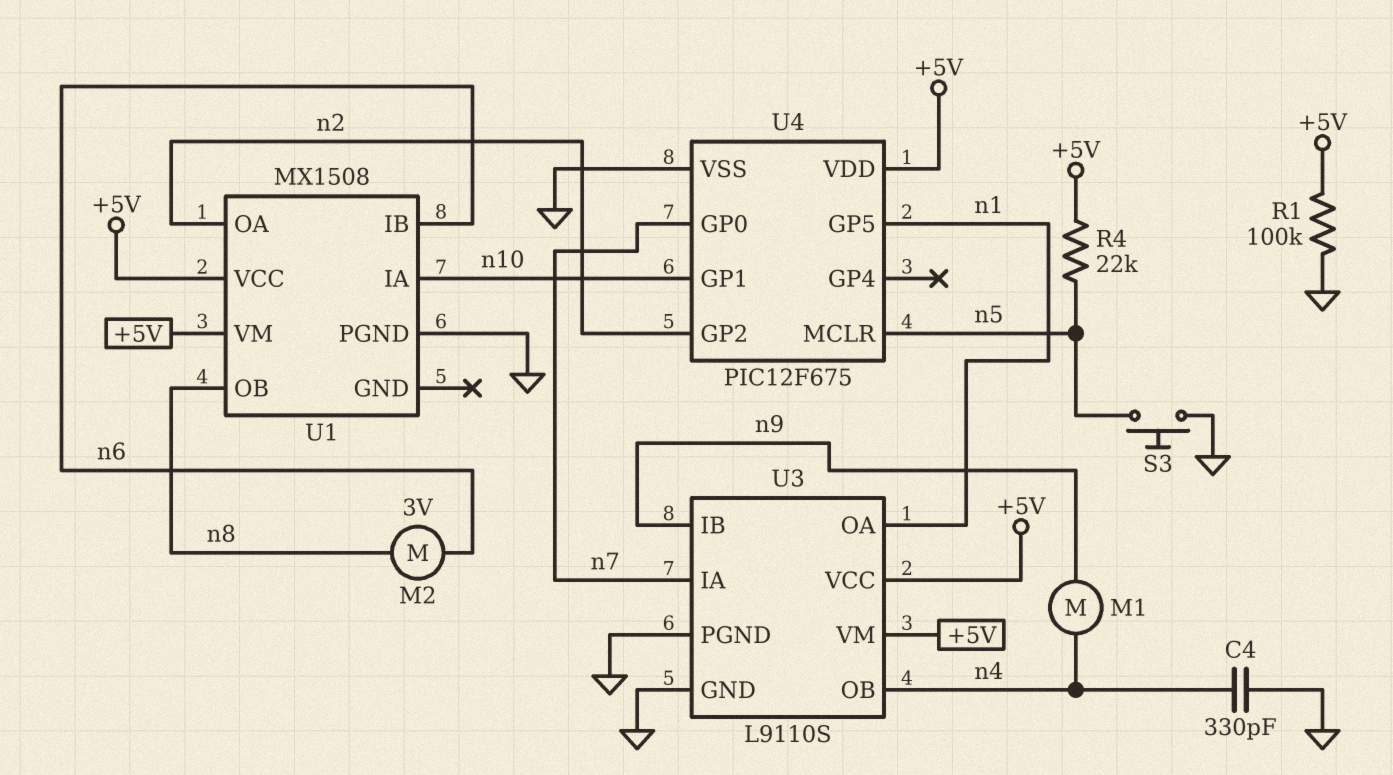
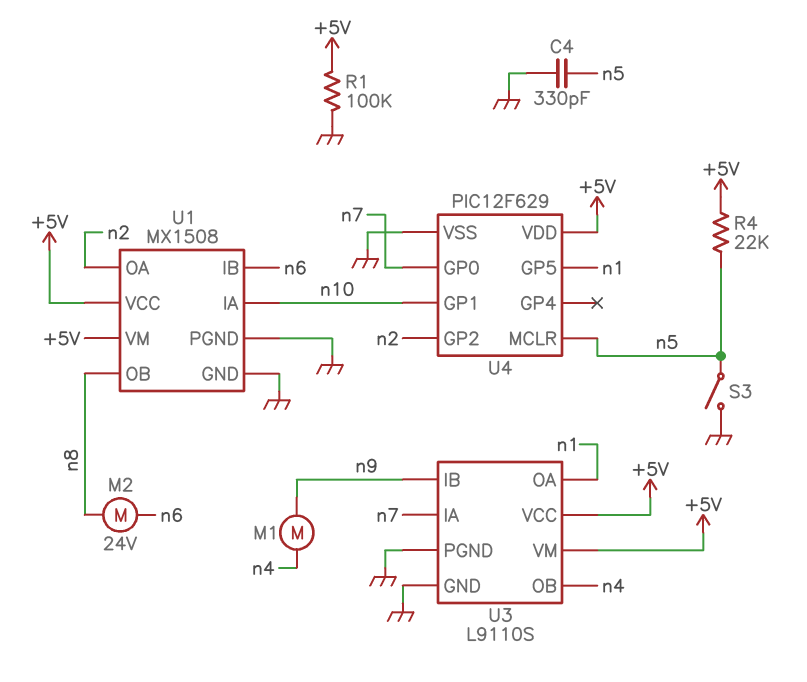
C4: 330pF (GND, n4) -> 330pF (GND, n5)
M2: motor 3V (n6, n8) -> motor 24V (n6, n8)
S3: button (GND, n5) -> switch (GND, n5)
U1 pin GND: none -> GND
U4: PIC12F675 -> PIC12F629

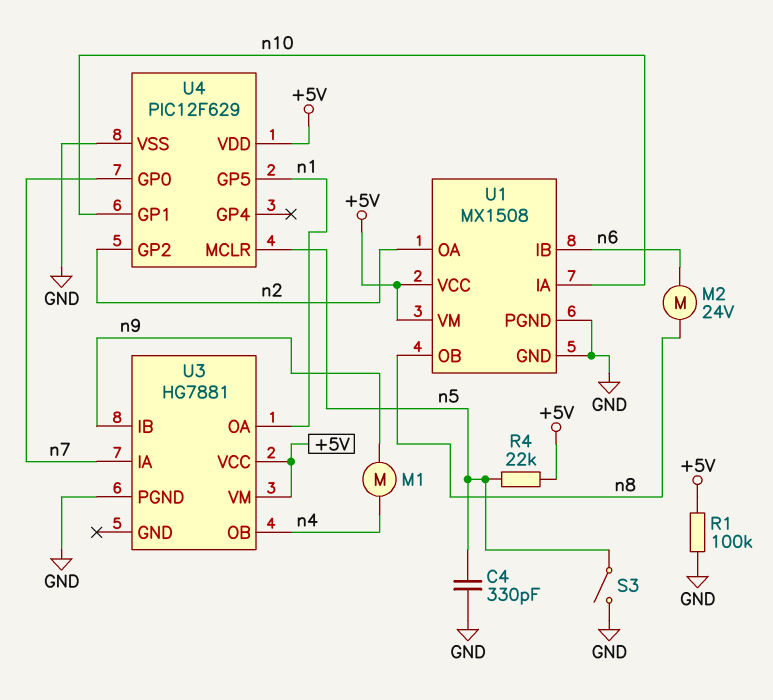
U3: L9110S -> HG7881
U3 pin GND: GND -> none

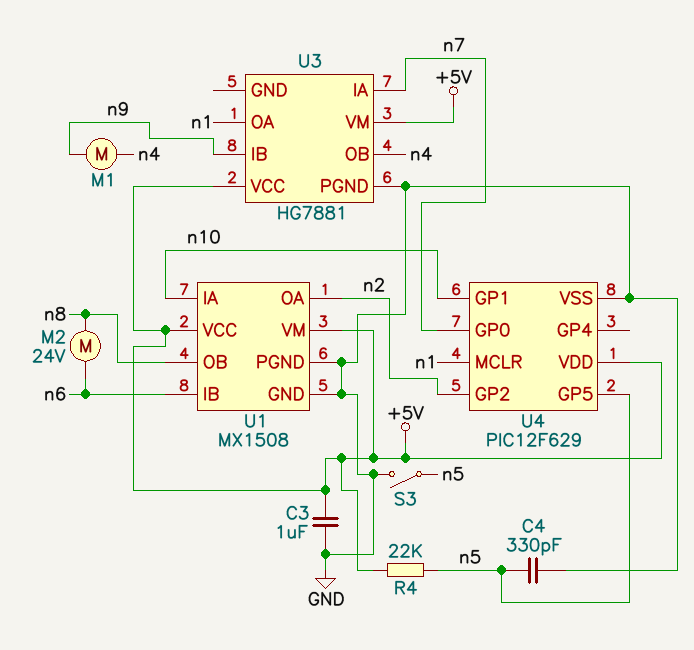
C3: none -> 1uF (+5V, GND)
R1: 100k (+5V, GND) -> none
U4 pin GP5: n1 -> n5
U4 pin MCLR: n5 -> n1

